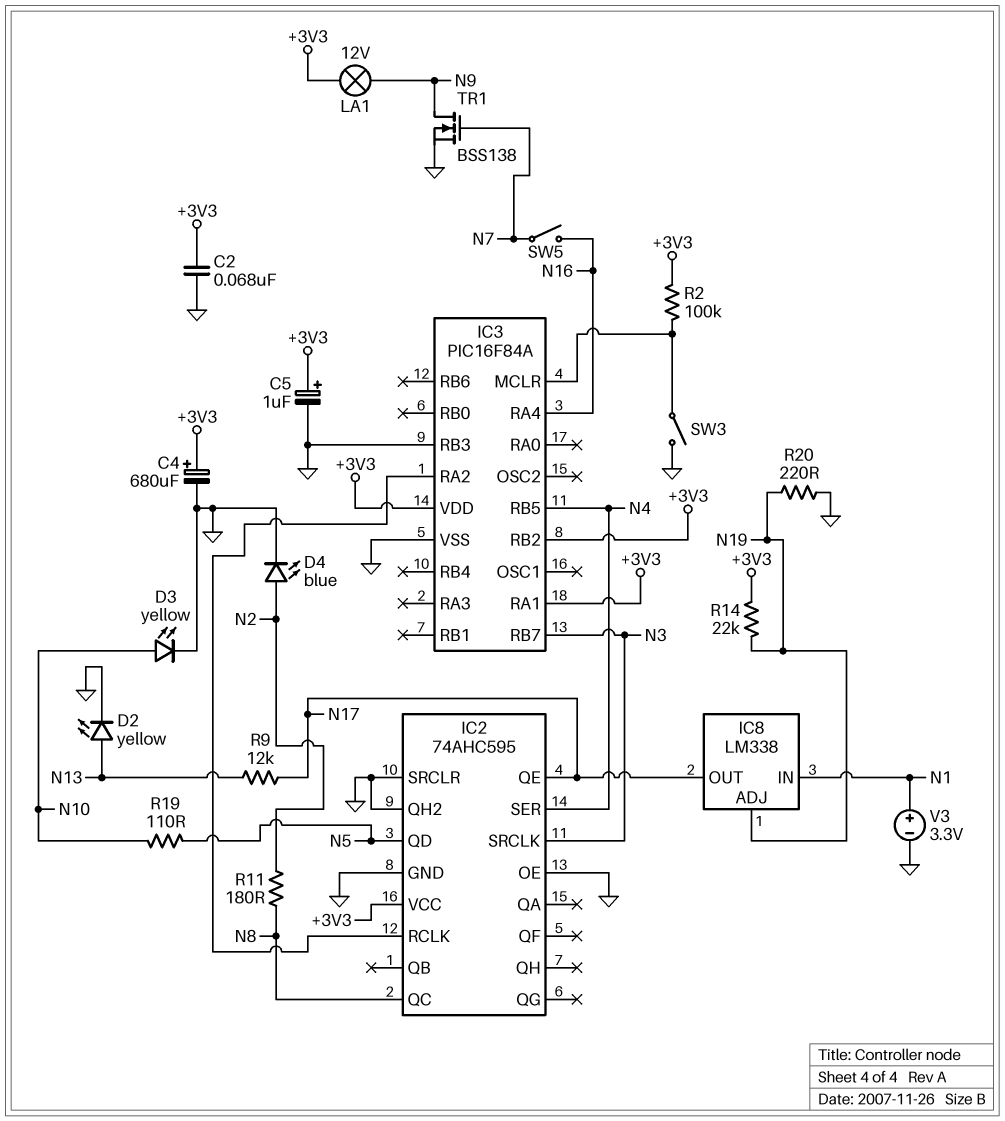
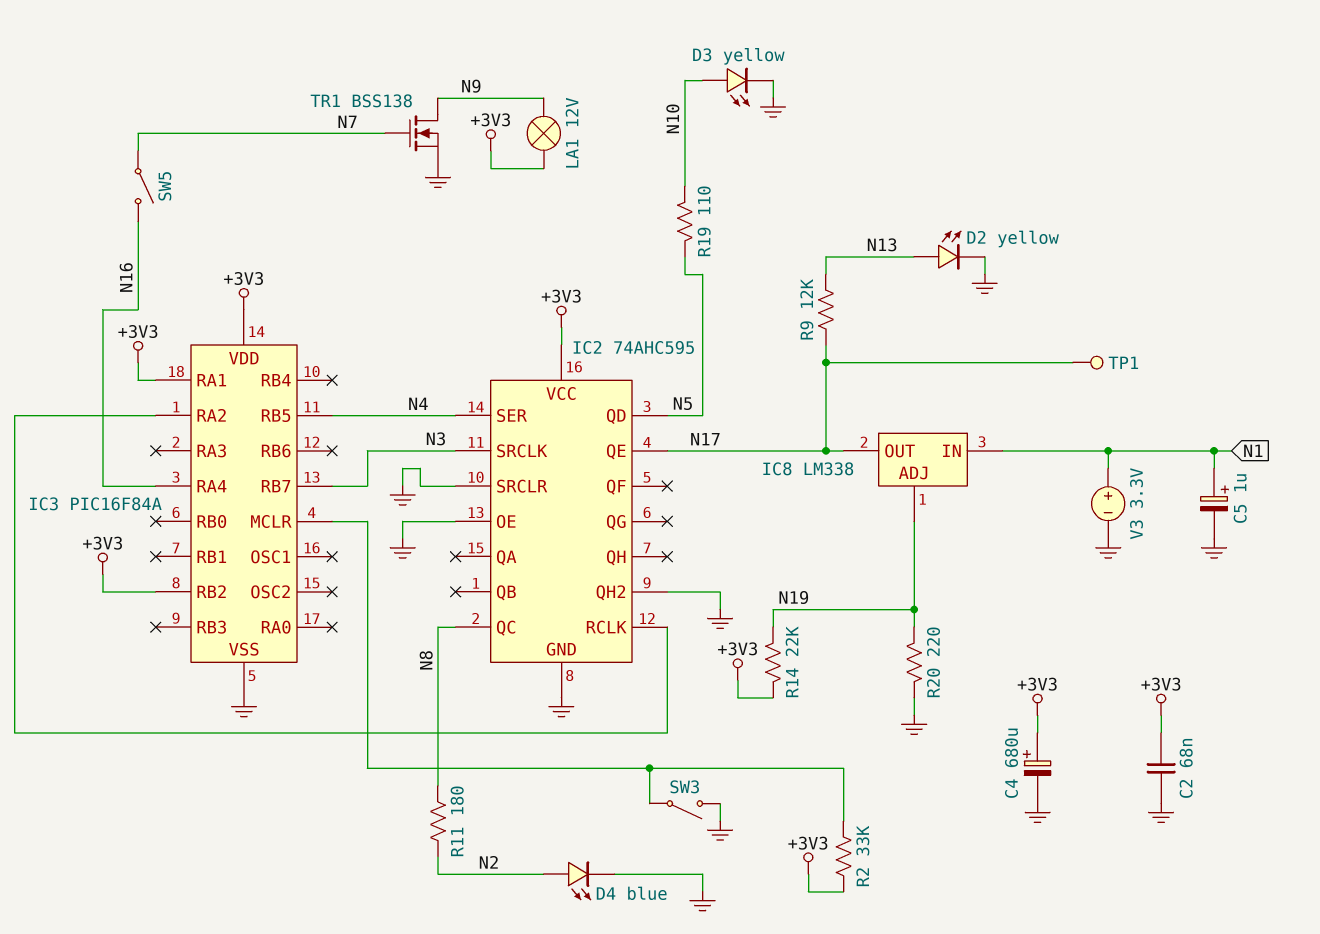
C5: 1uF (plus +3V3, minus GND) -> 1uF (plus N1, minus GND)
IC3 pin RB3: GND -> none
R2: 100k (+3V3, IC3/MCLR) -> 33k (+3V3, IC3/MCLR)
TP1: none -> test point (N17)

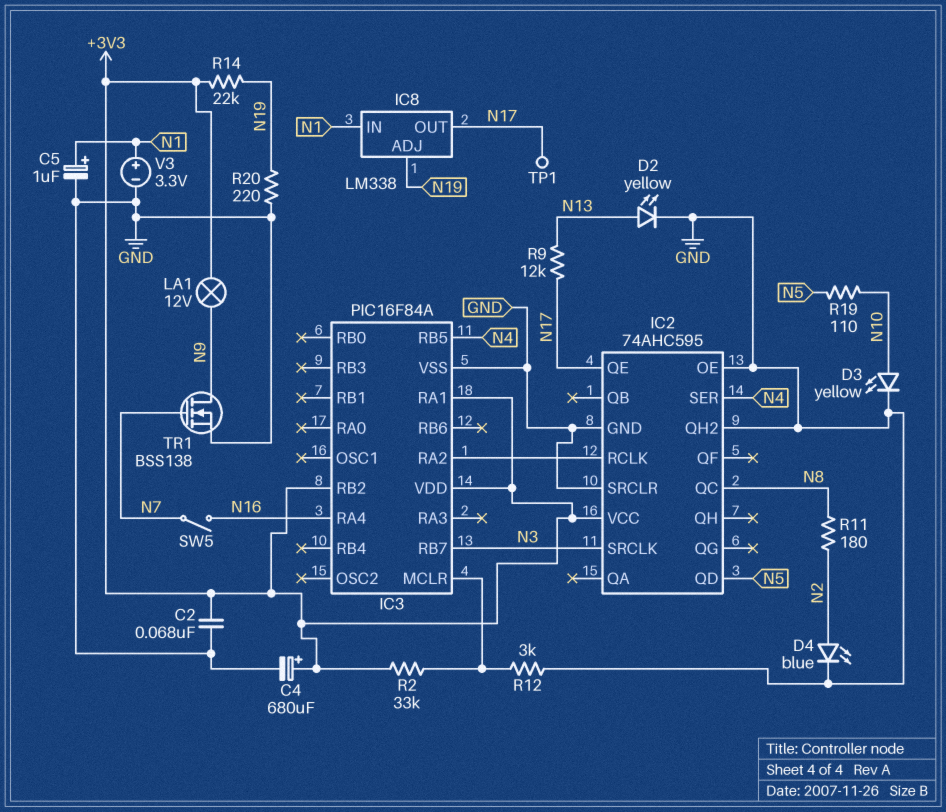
R12: none -> 3k (GND, IC3/MCLR)
SW3: switch (GND, IC3/MCLR) -> none

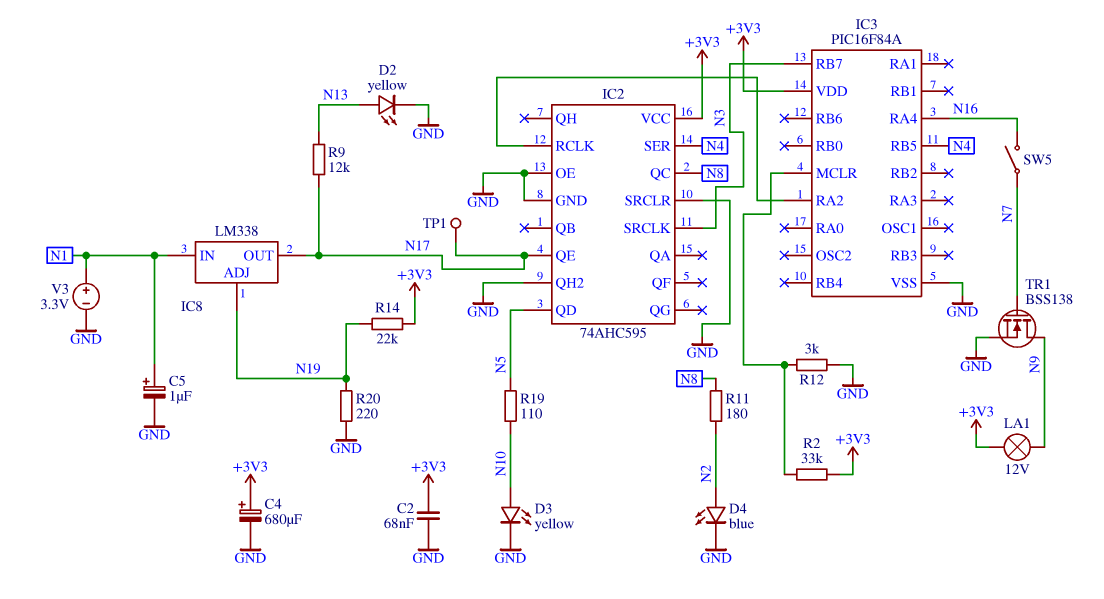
IC3 pin RA1: +3V3 -> none
IC3 pin RB2: +3V3 -> none

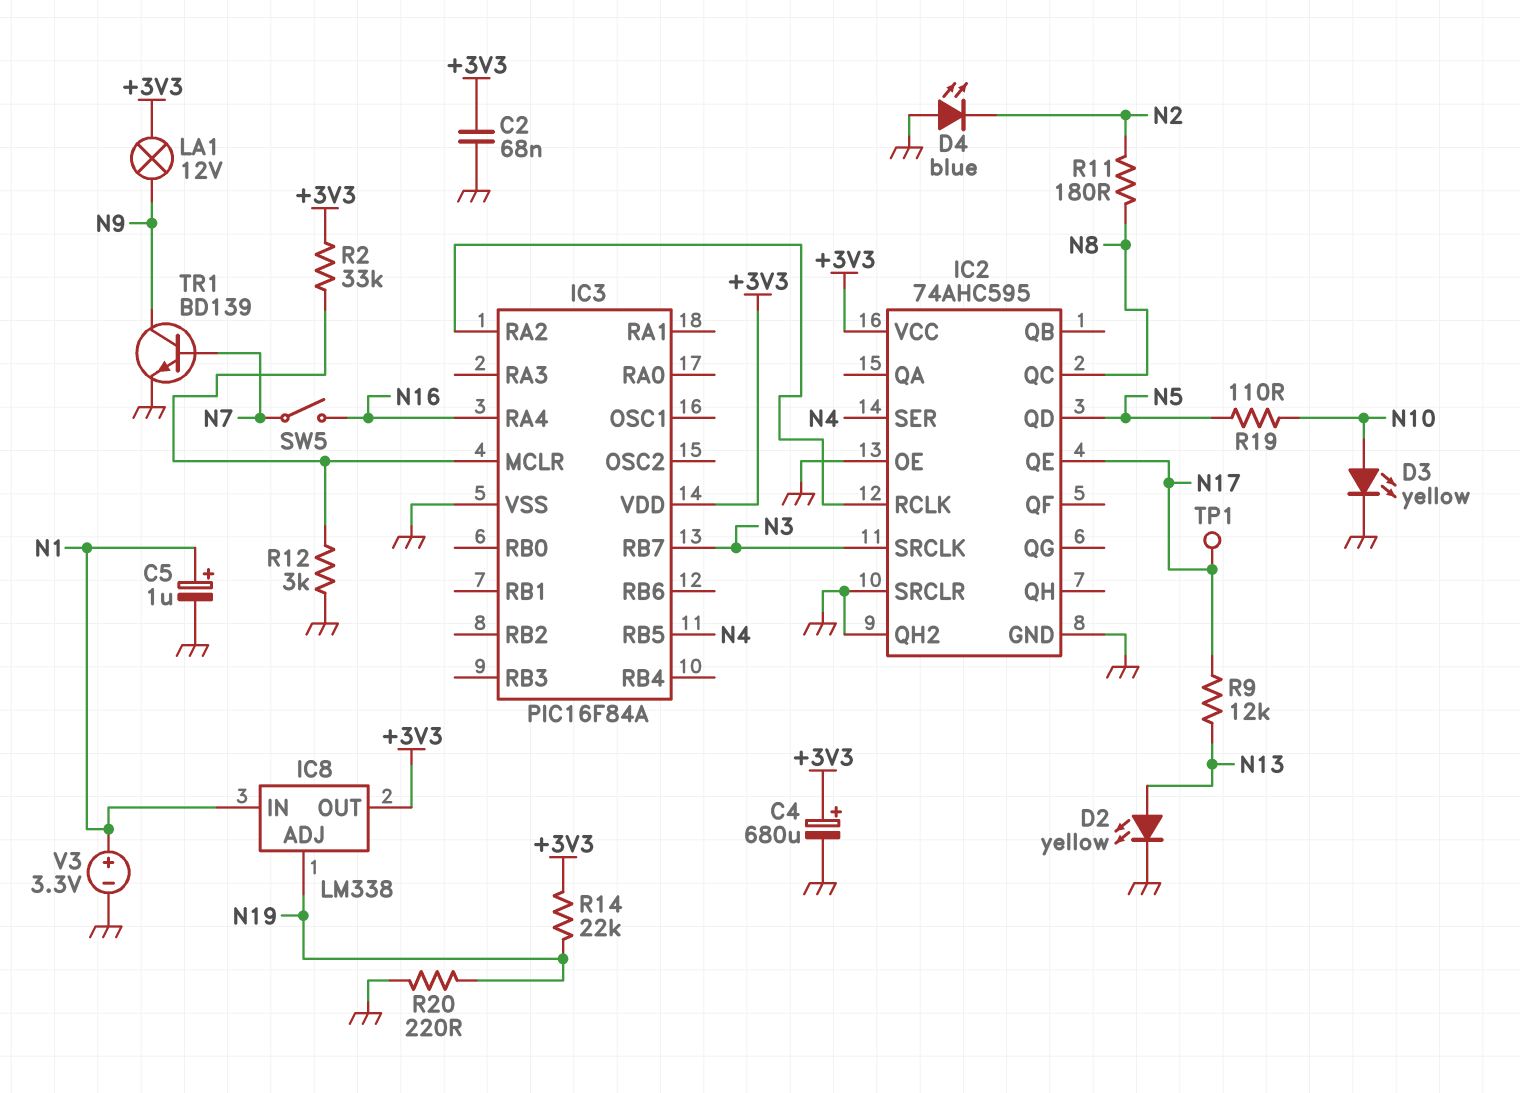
D4: LED blue (A N2, K GND) -> LED blue (A GND, K N2)
IC8 pin OUT: N17 -> +3V3
TR1: NMOS BSS138 (G N7, D N9, S GND) -> NPN BD139 (B N7, C N9, E GND)

